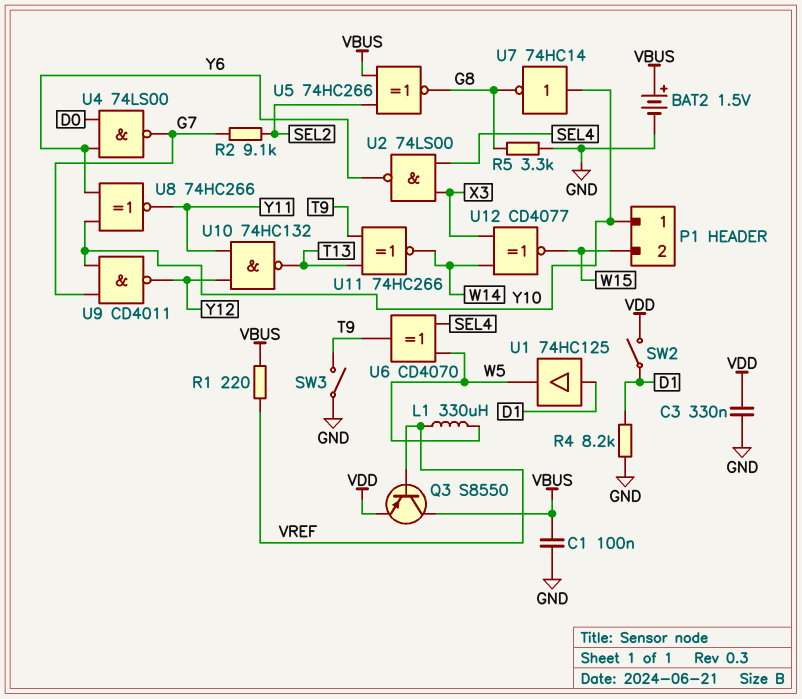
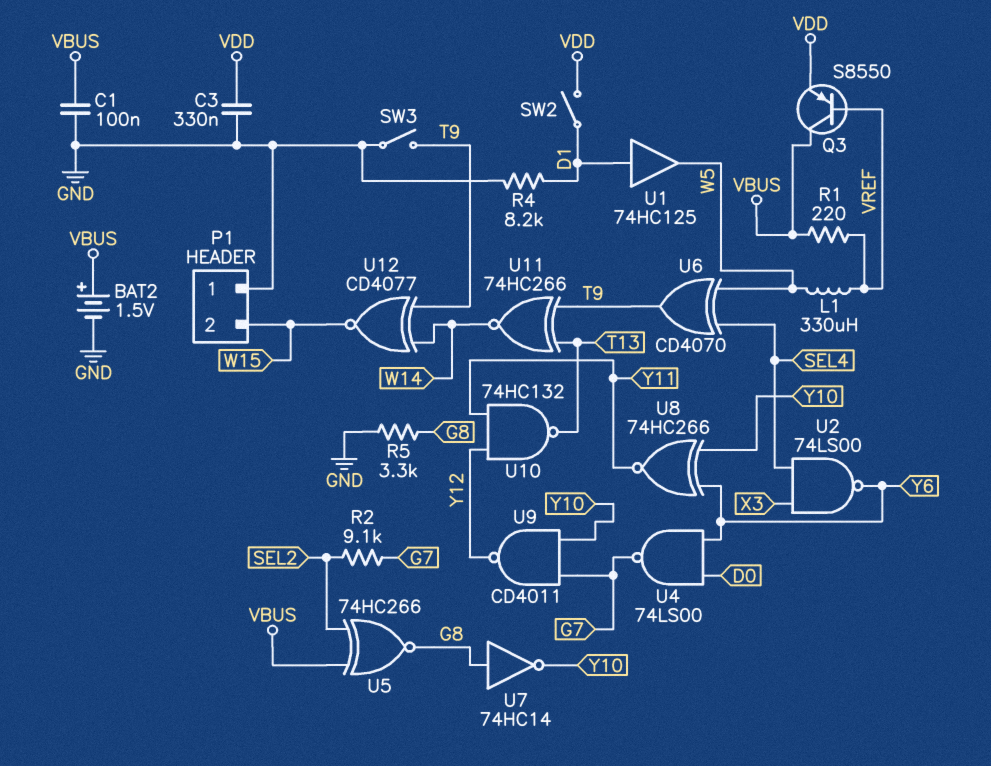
P1 pin 1: Y10 -> GND
U7: NOT 74HC14 (in Y10, out G8) -> NOT 74HC14 (in G8, out Y10)
U12: XNOR CD4077 (in W14, in X3, out W15) -> XNOR CD4077 (in T9, in W14, out W15)

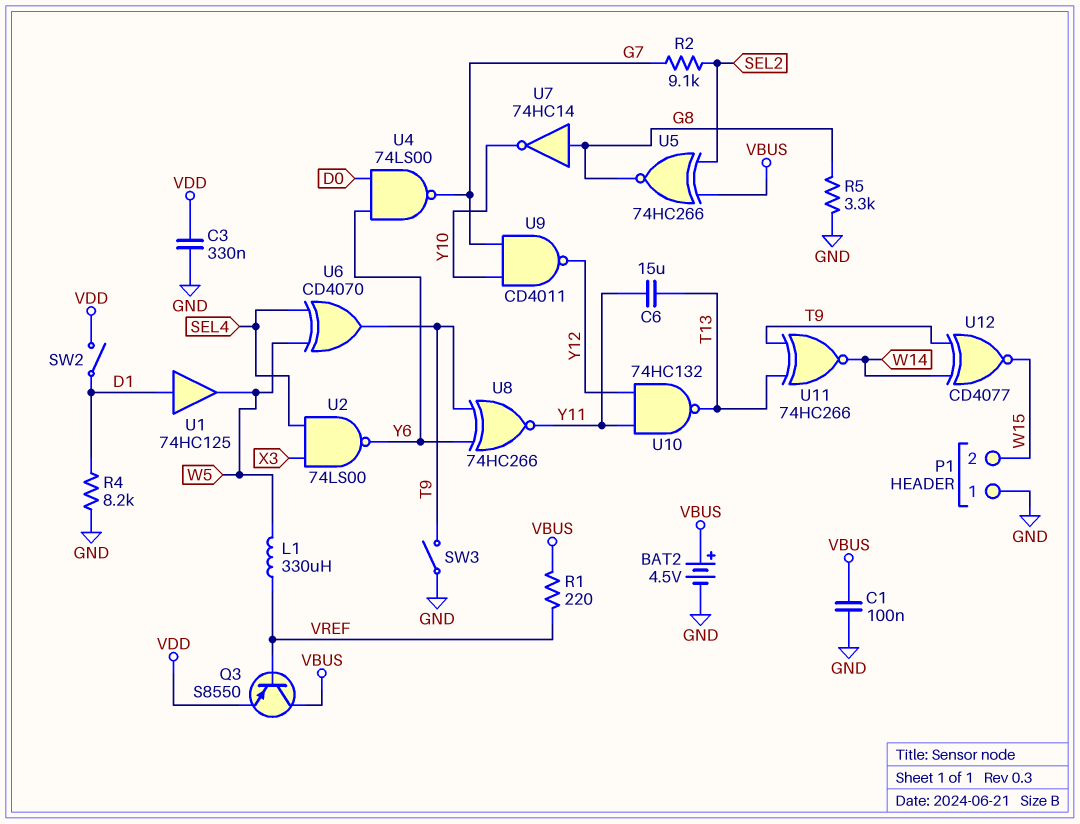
BAT2: 1.5V (plus VBUS, minus GND) -> 4.5V (plus VBUS, minus GND)
C6: none -> 15uF (T13, Y11)
U8: XNOR 74HC266 (in Y6, in Y10, out Y11) -> XNOR 74HC266 (in T9, in Y6, out Y11)

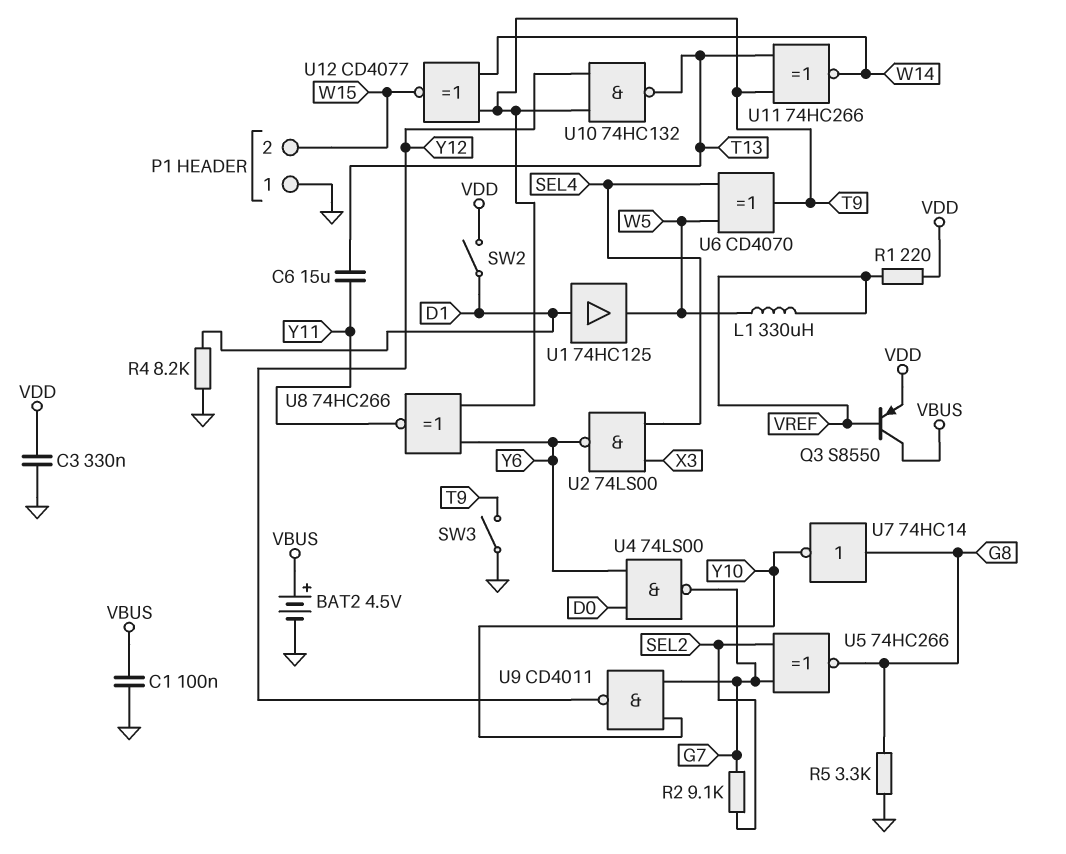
R1: 220 (VBUS, VREF) -> 220 (VDD, VREF)
U5: XNOR 74HC266 (in SEL2, in VBUS, out G8) -> XNOR 74HC266 (in G7, in SEL2, out G8)
U10: NAND 74HC132 (in Y11, in Y12, out T13) -> NAND 74HC132 (in T9, in Y12, out T13)

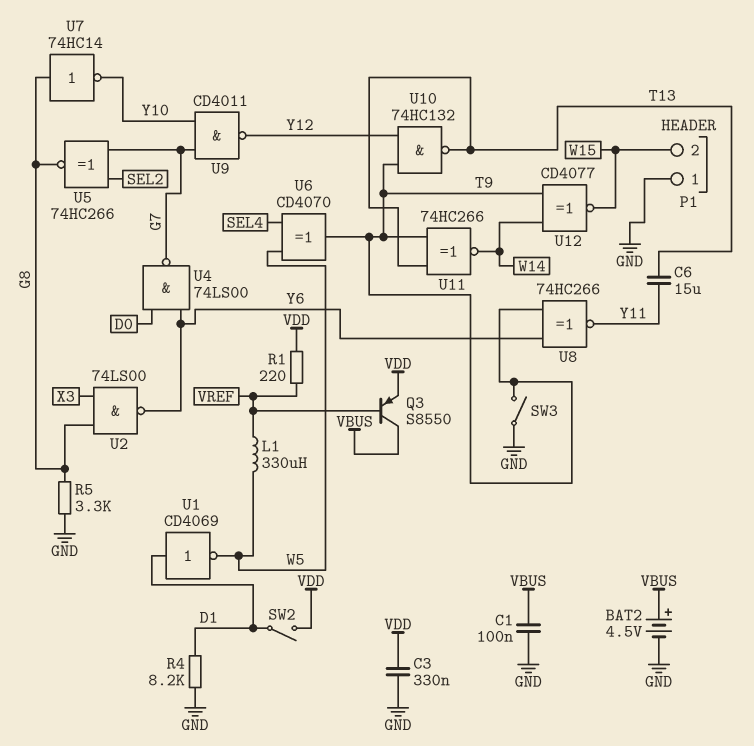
R2: 9.1k (G7, SEL2) -> none
U1: buffer 74HC125 (in D1, out W5) -> NOT CD4069 (in D1, out W5)
U2: NAND 74LS00 (in SEL4, in X3, out Y6) -> NAND 74LS00 (in G8, in X3, out Y6)

